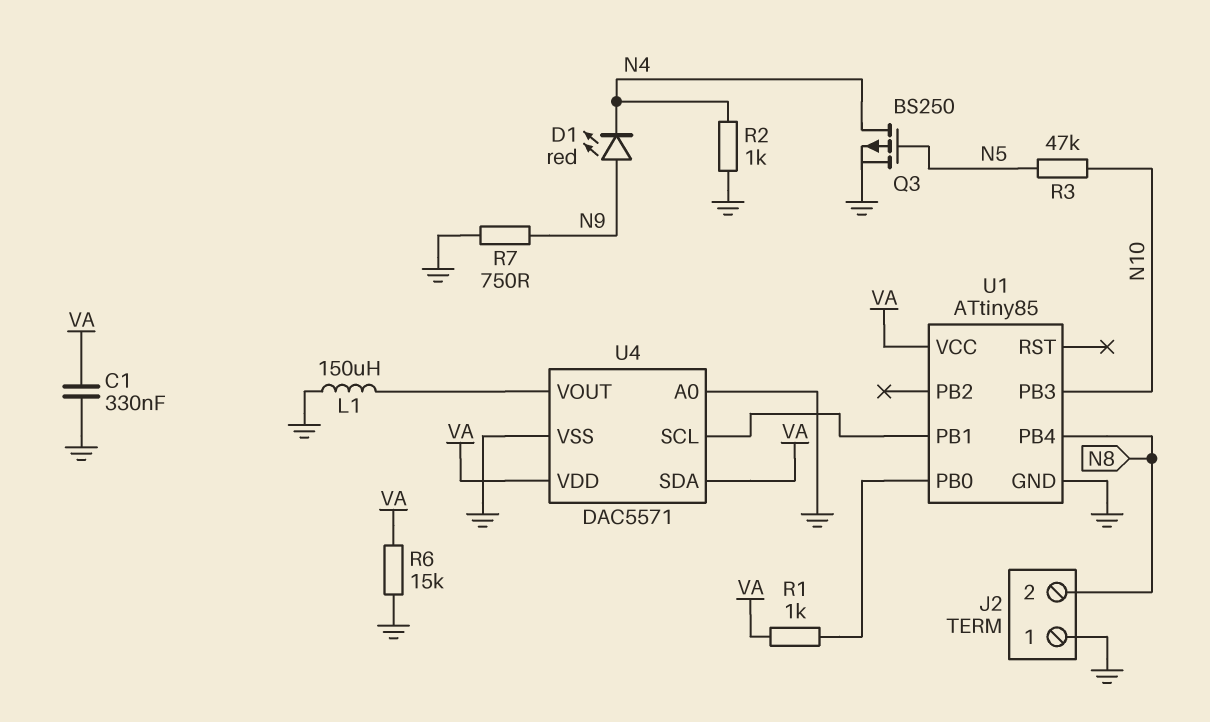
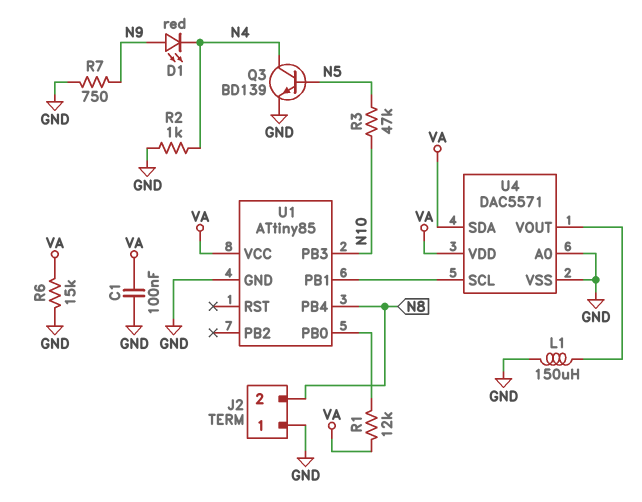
C1: 330nF (GND, VA) -> 100nF (GND, VA)
Q3: PMOS BS250 (G N5, D N4, S GND) -> NPN BD139 (B N5, C N4, E GND)
R1: 1k (U1/PB0, VA) -> 12k (U1/PB0, VA)

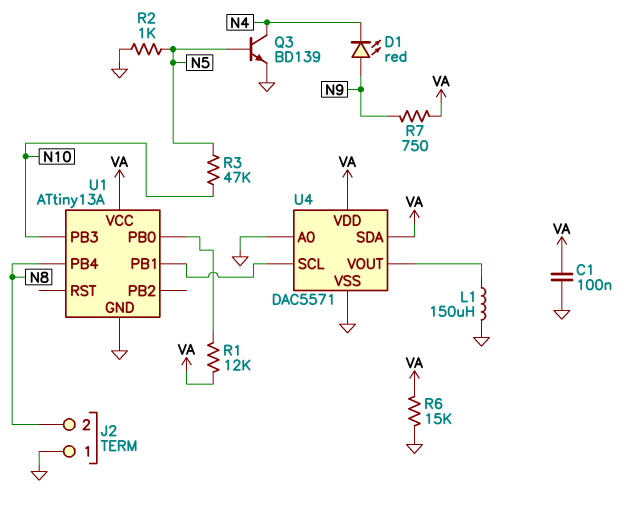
R2: 1k (GND, N4) -> 1k (GND, N5)
R7: 750 (GND, N9) -> 750 (N9, VA)
U1: ATtiny85 -> ATtiny13A

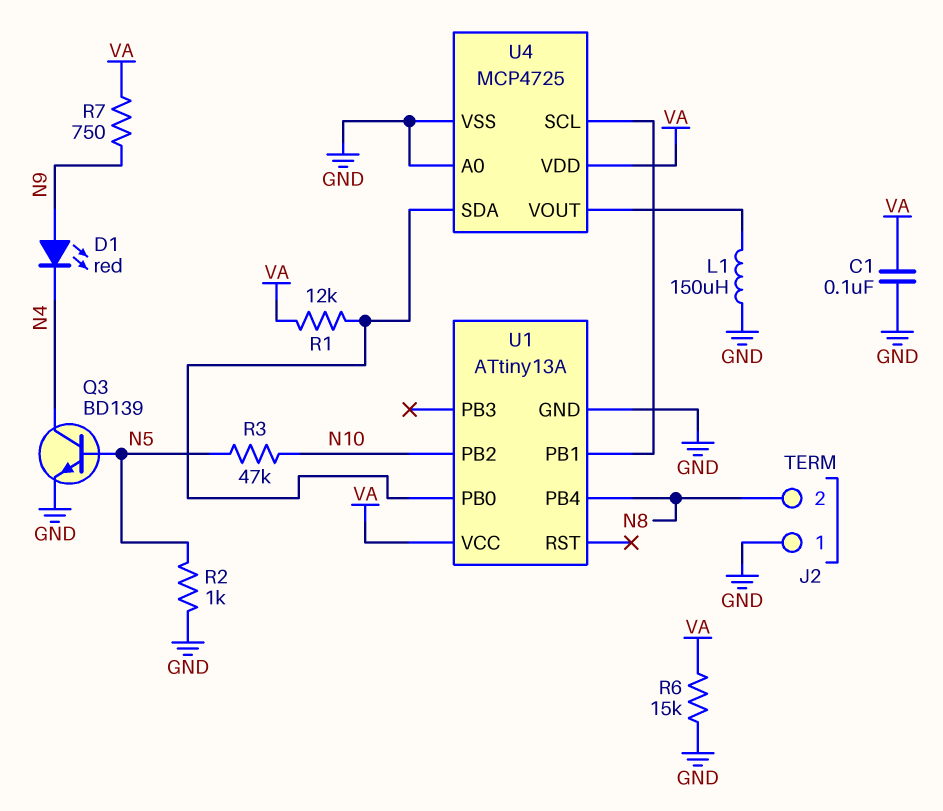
U1 pin PB2: none -> N10
U1 pin PB3: N10 -> none
U4: DAC5571 -> MCP4725
U4 pin SDA: VA -> U1/PB0

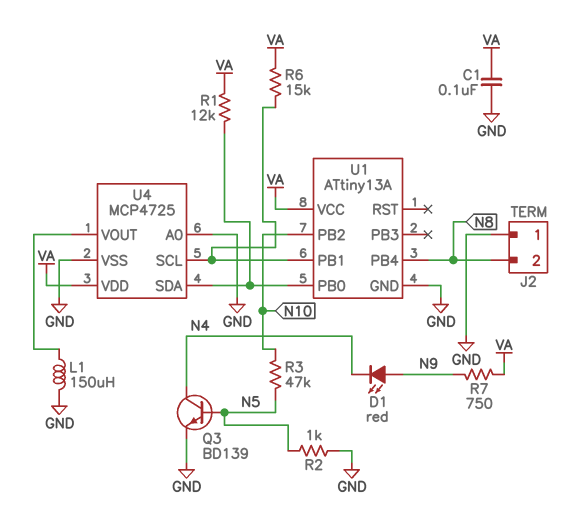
R6: 15k (GND, VA) -> 15k (U1/PB1, VA)

